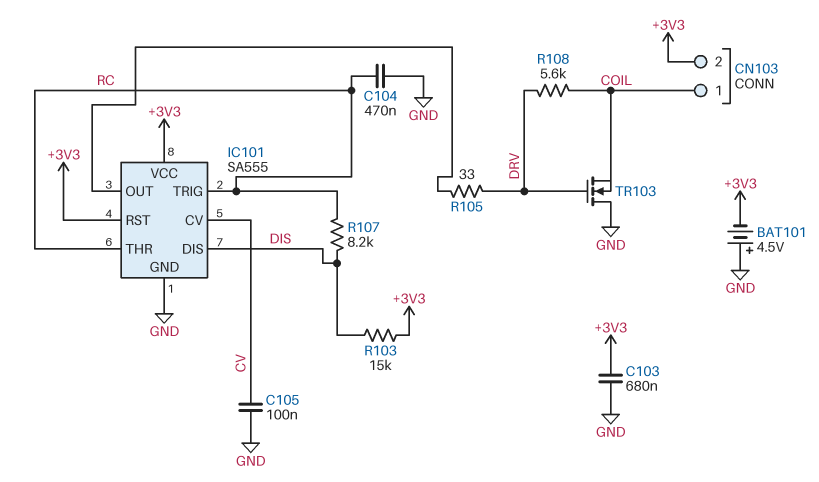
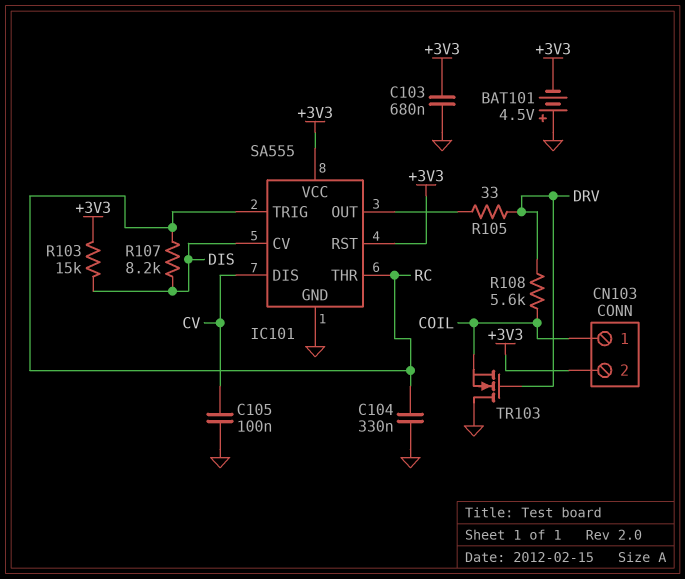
C104: 470nF (GND, RC) -> 330nF (GND, RC)
IC101 pin CV: CV -> DIS
IC101 pin DIS: DIS -> CV

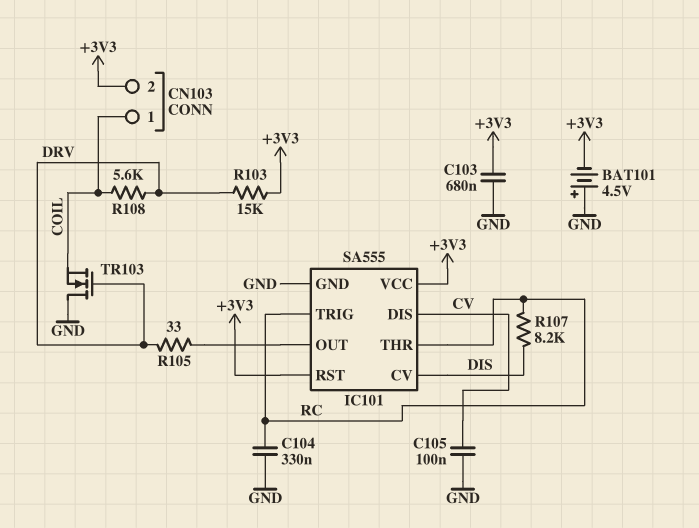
R103: 15k (+3V3, DIS) -> 15k (+3V3, DRV)

